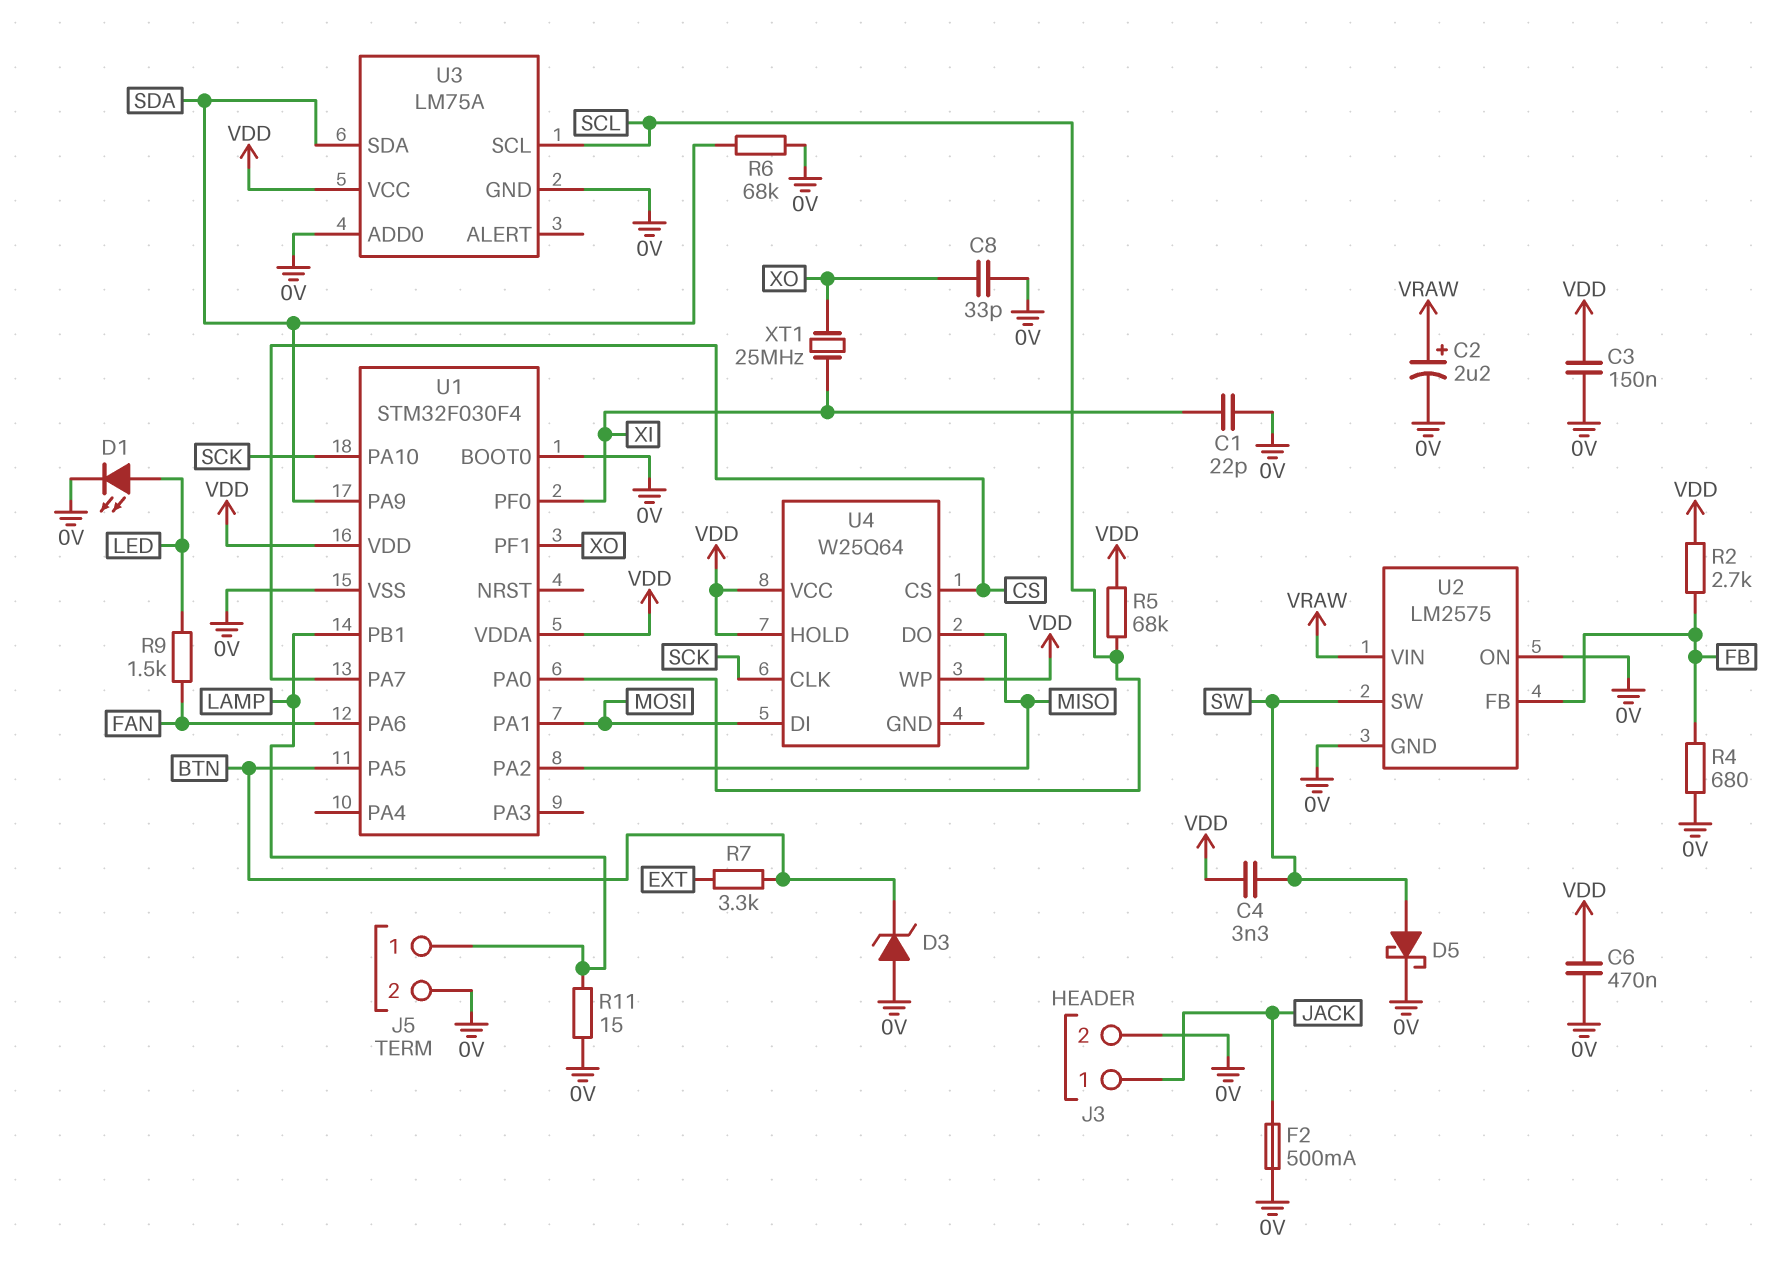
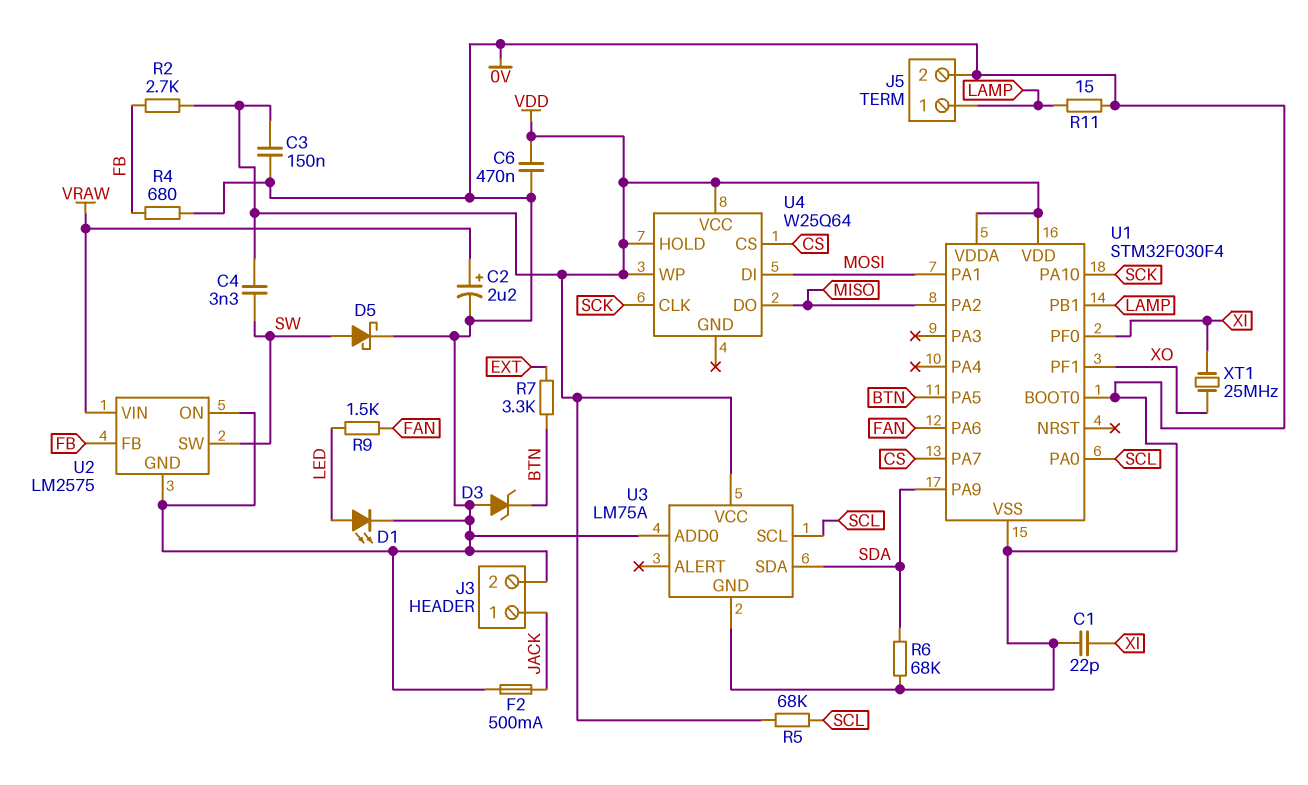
C8: 33pF (0V, XO) -> none

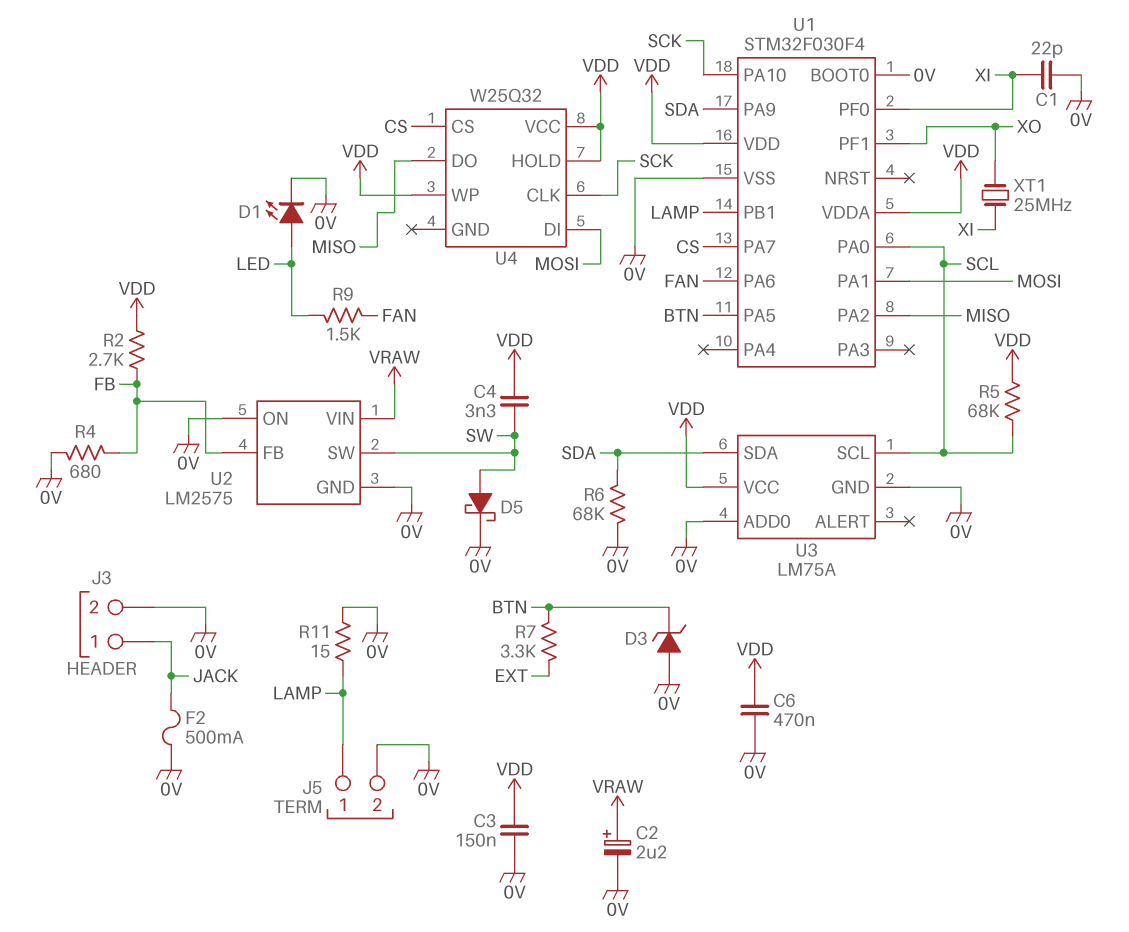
U4: W25Q64 -> W25Q32

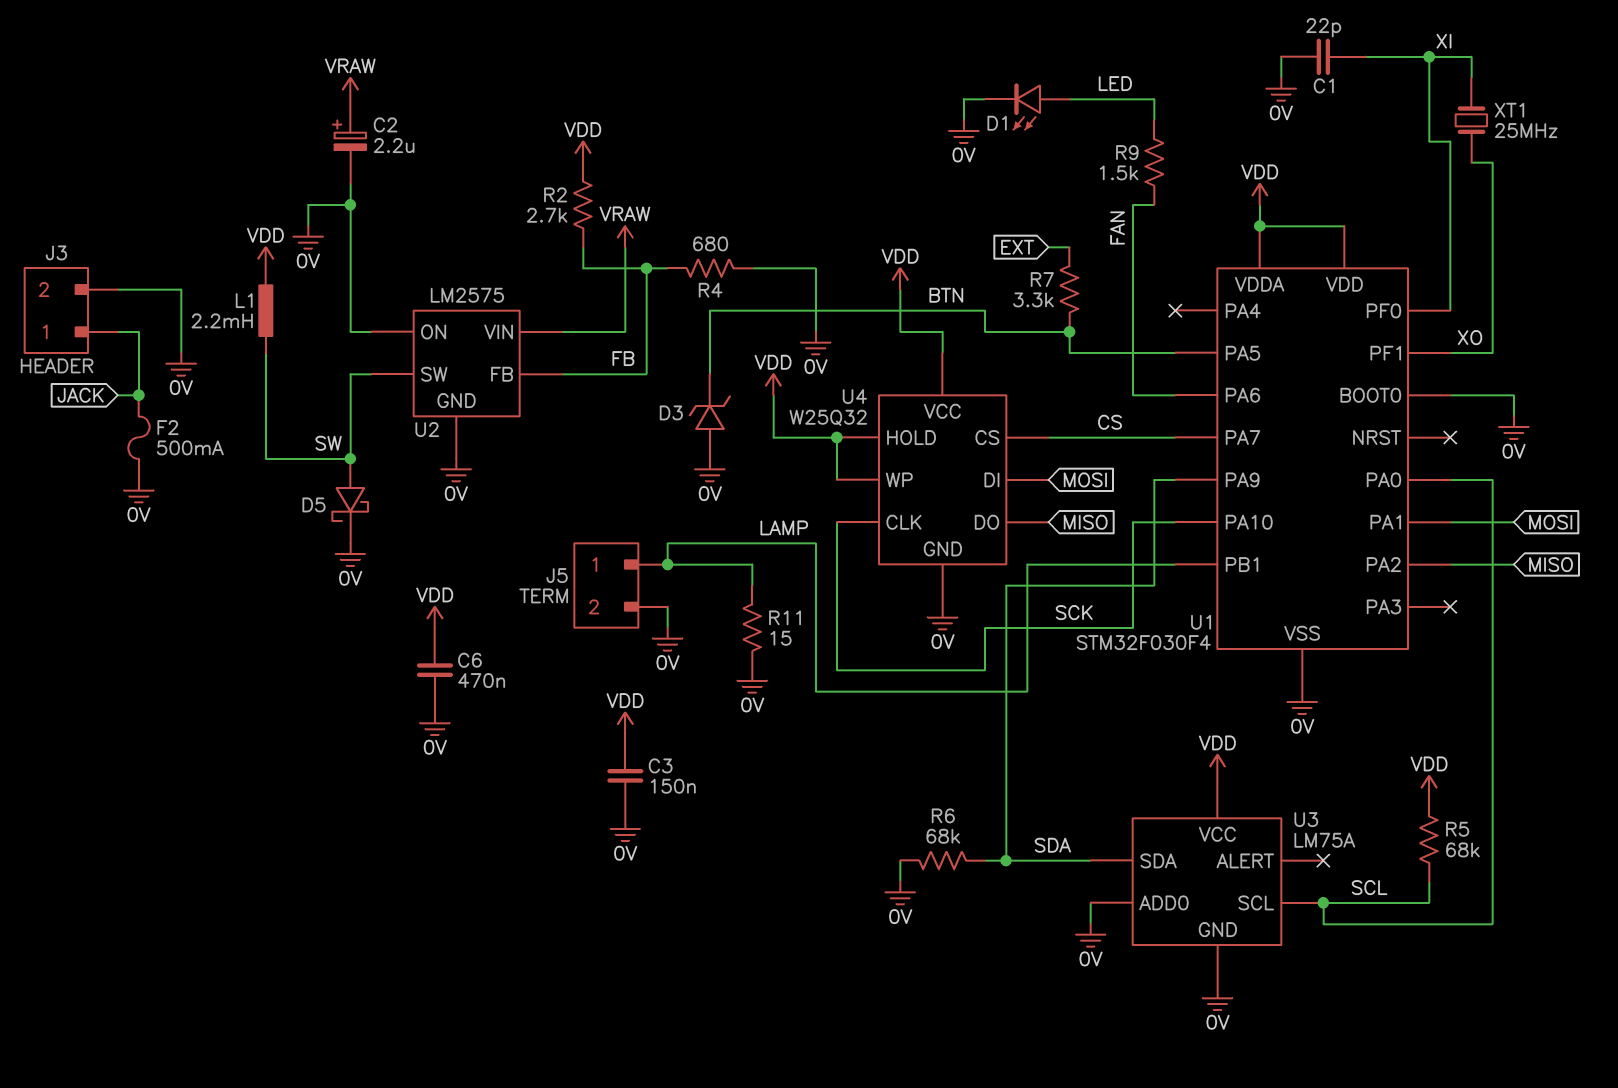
C4: 3.3nF (SW, VDD) -> none
L1: none -> 2.2mH (SW, VDD)
U4 pin GND: none -> 0V

